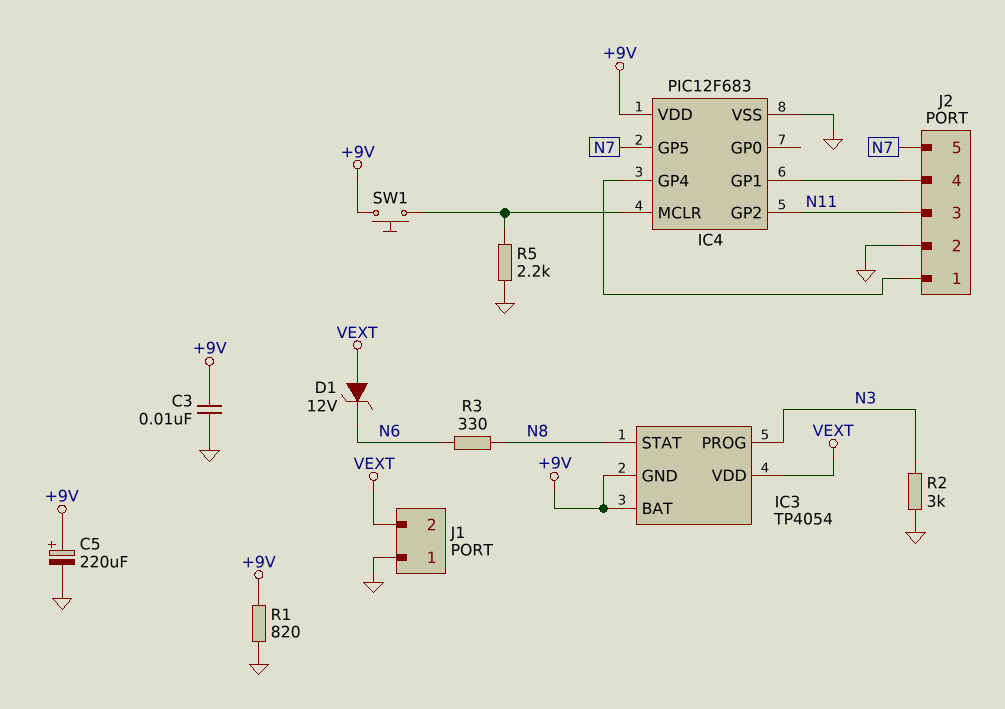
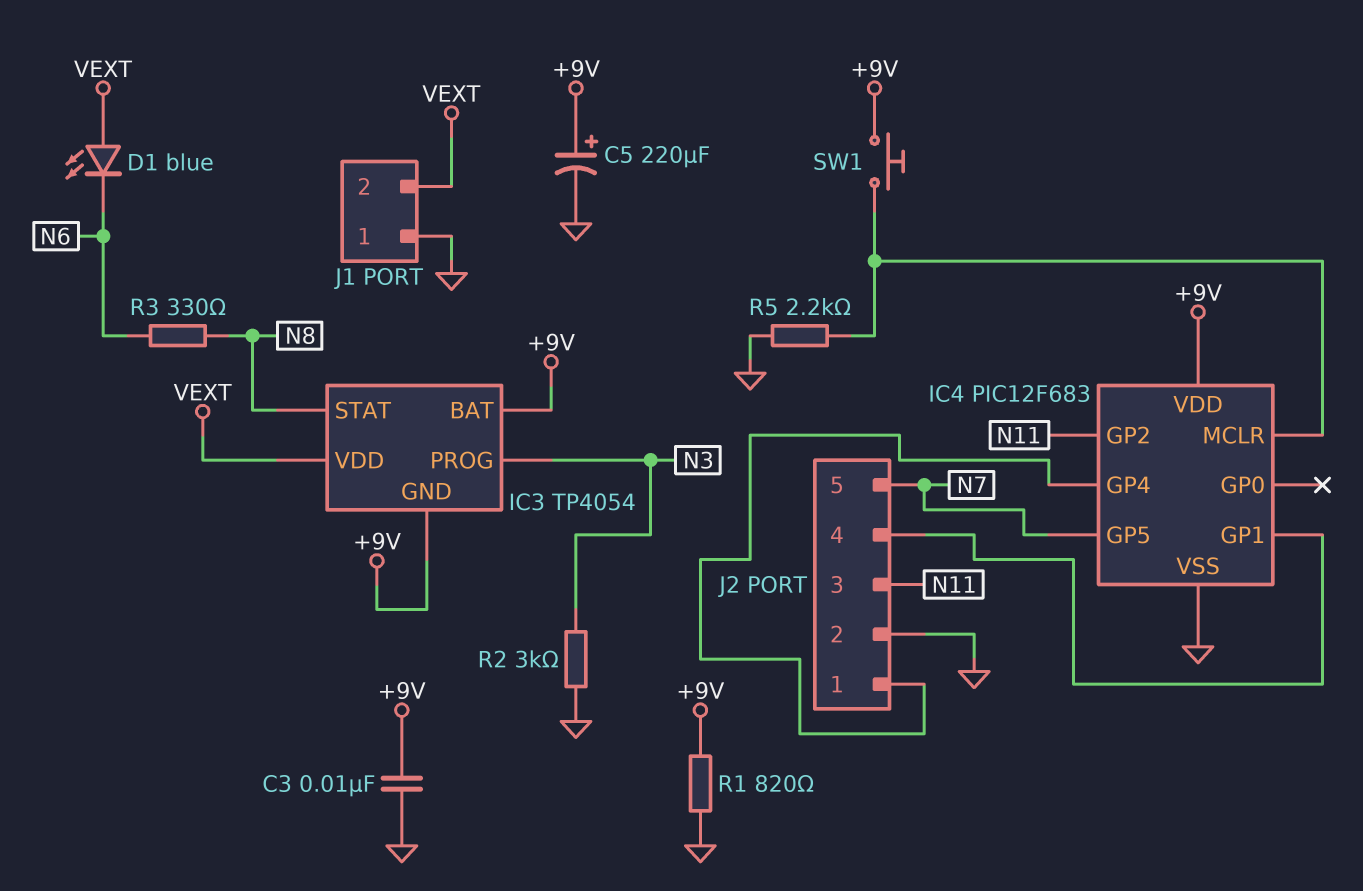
D1: zener 12V (A VEXT, K N6) -> LED blue (A VEXT, K N6)

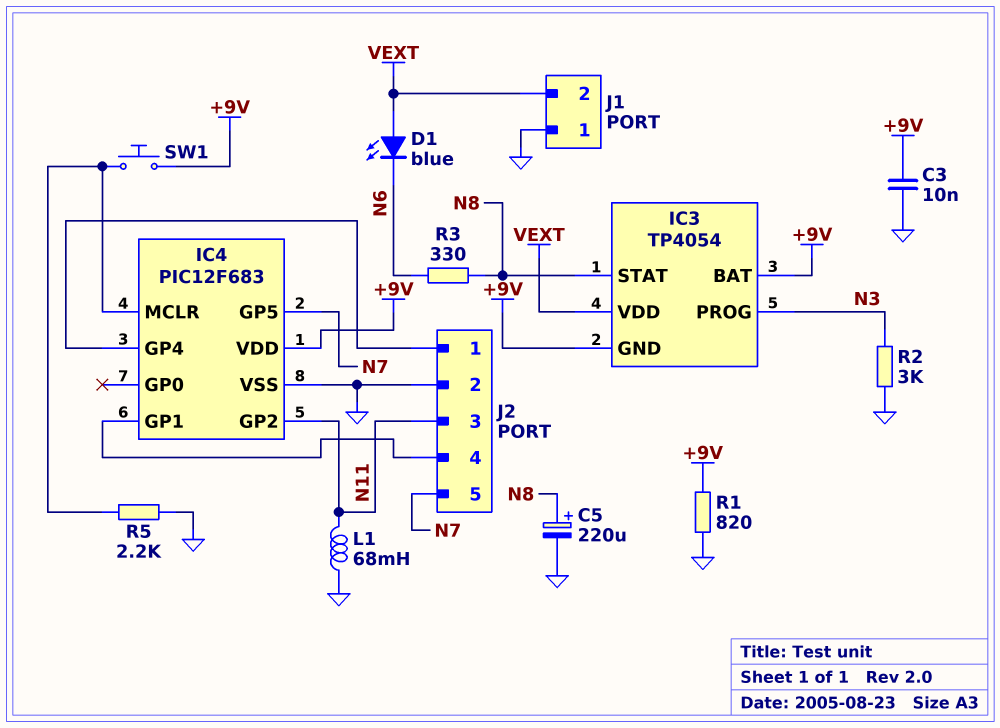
C5: 220uF (plus +9V, minus GND) -> 220uF (plus N8, minus GND)
L1: none -> 68mH (GND, N11)

